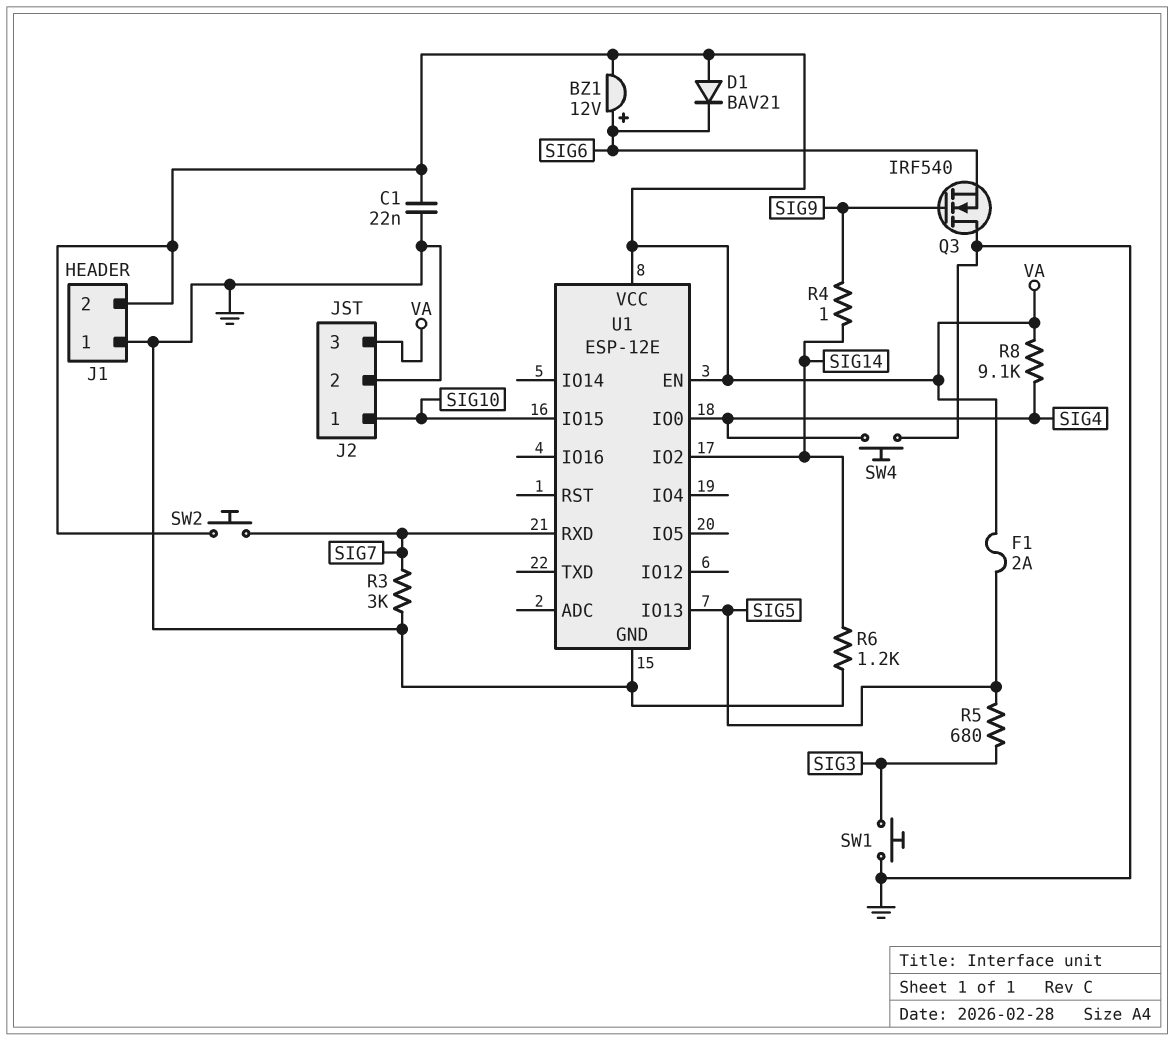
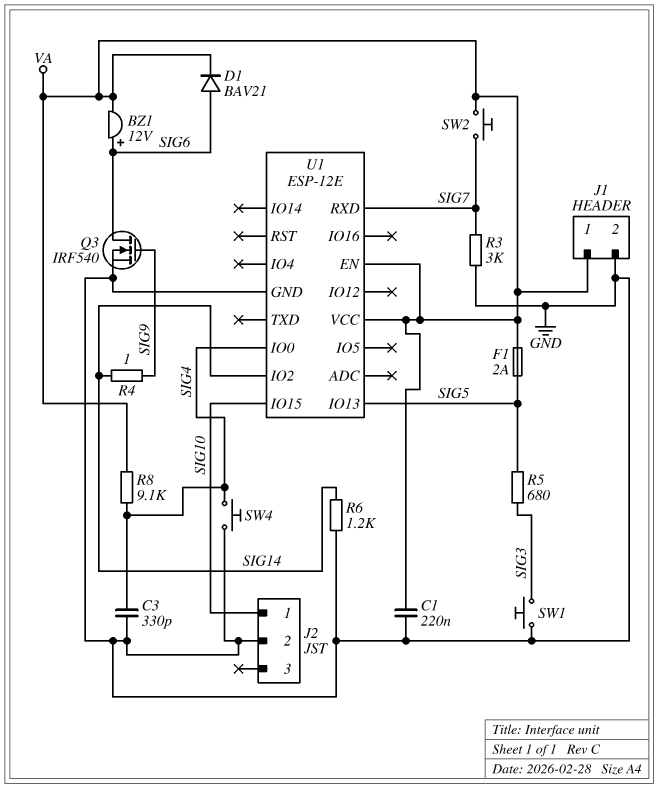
C1: 22nF (GND, VA) -> 220nF (GND, VA)
C3: none -> 330pF (GND, SIG4)
D1: diode BAV21 (A VA, K SIG6) -> diode BAV21 (A SIG6, K VA)
J1 pin 1: GND -> VA
J1 pin 2: VA -> GND
J2 pin 3: VA -> none
Q3: NMOS IRF540 (G SIG9, D GND, S SIG6) -> NMOS IRF540 (G SIG9, D SIG6, S GND)

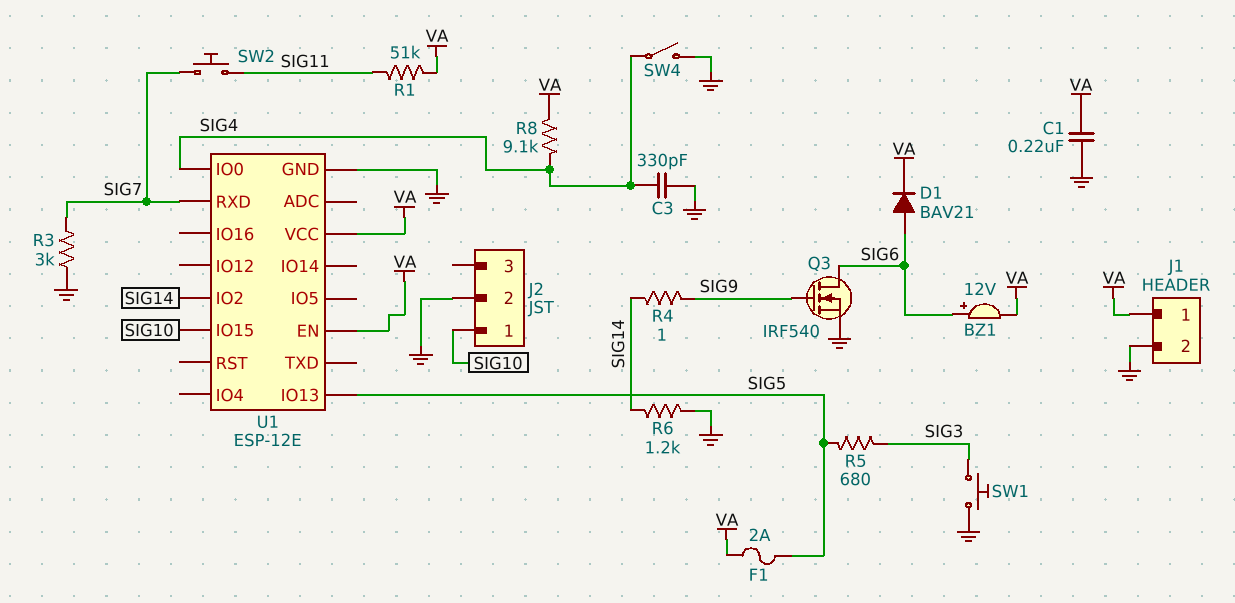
R1: none -> 51k (SIG11, VA)
SW2: button (SIG7, VA) -> button (SIG7, SIG11)
SW4: button (GND, SIG4) -> switch (GND, SIG4)

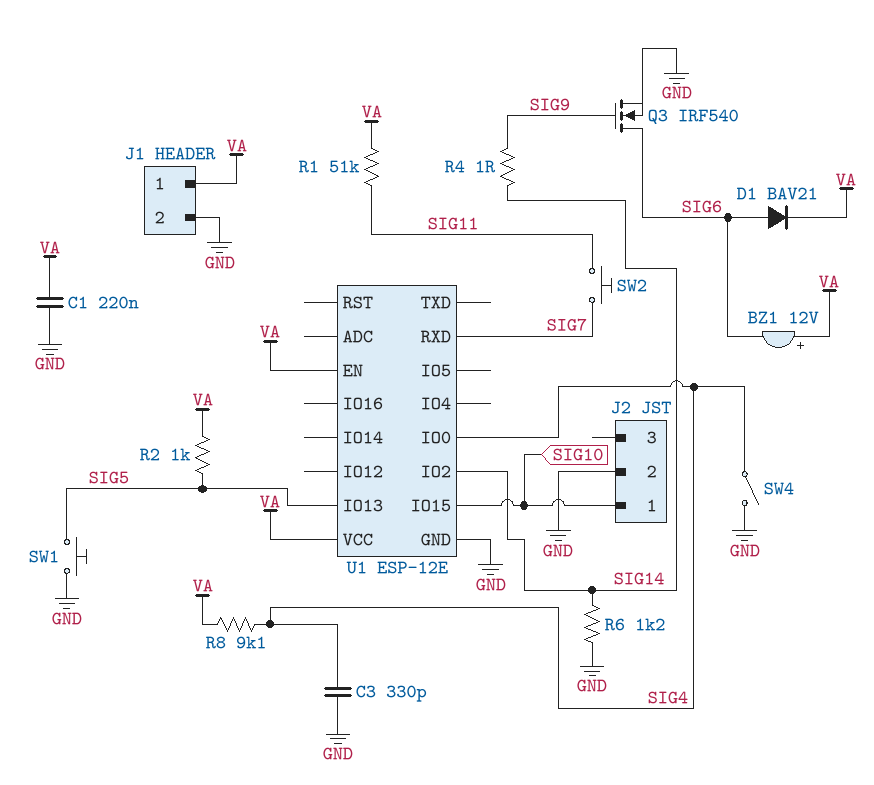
BZ1: buzzer 12V (plus SIG6, minus VA) -> buzzer 12V (plus VA, minus SIG6)
F1: 2A (SIG5, VA) -> none
R2: none -> 1k (SIG5, VA)
R3: 3k (GND, SIG7) -> none
R5: 680 (SIG3, SIG5) -> none
SW1: button (GND, SIG3) -> button (GND, SIG5)

